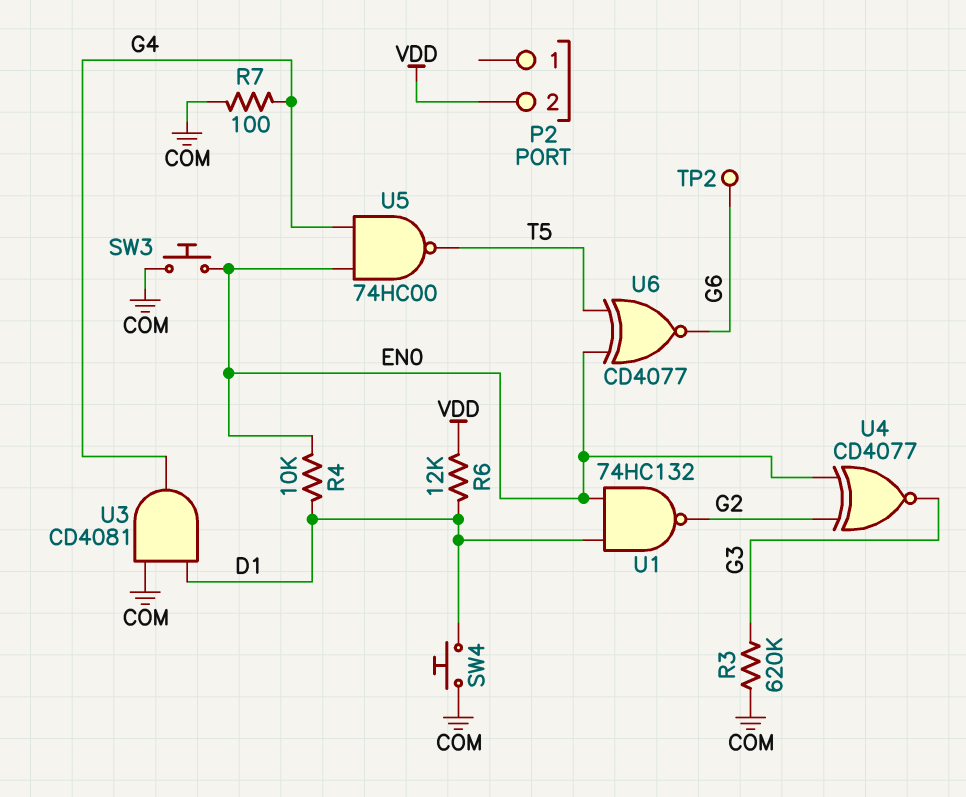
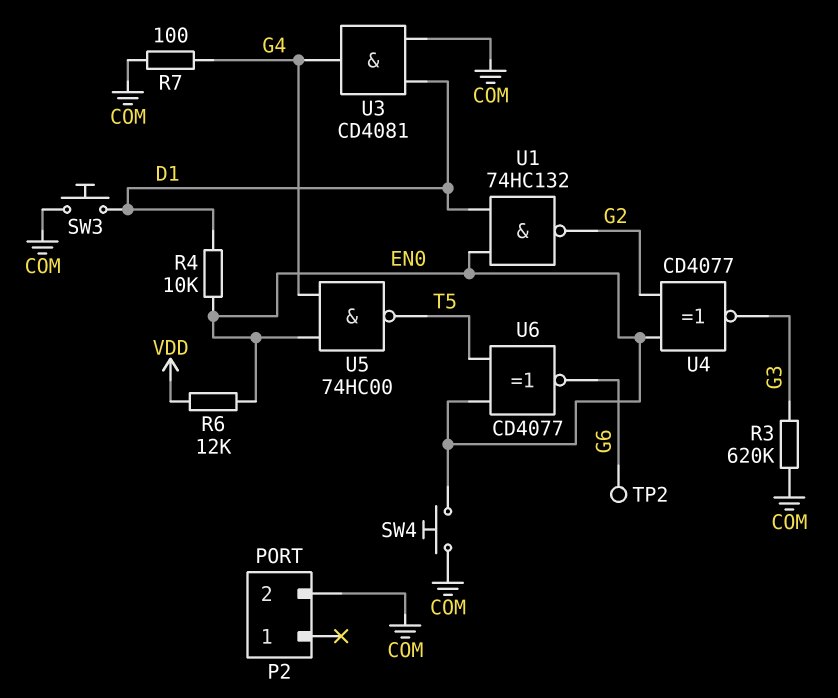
P2 pin 2: VDD -> COM
R6: 12k (D1, VDD) -> 12k (EN0, VDD)
SW3: button (COM, EN0) -> button (COM, D1)
SW4: button (COM, D1) -> button (COM, EN0)

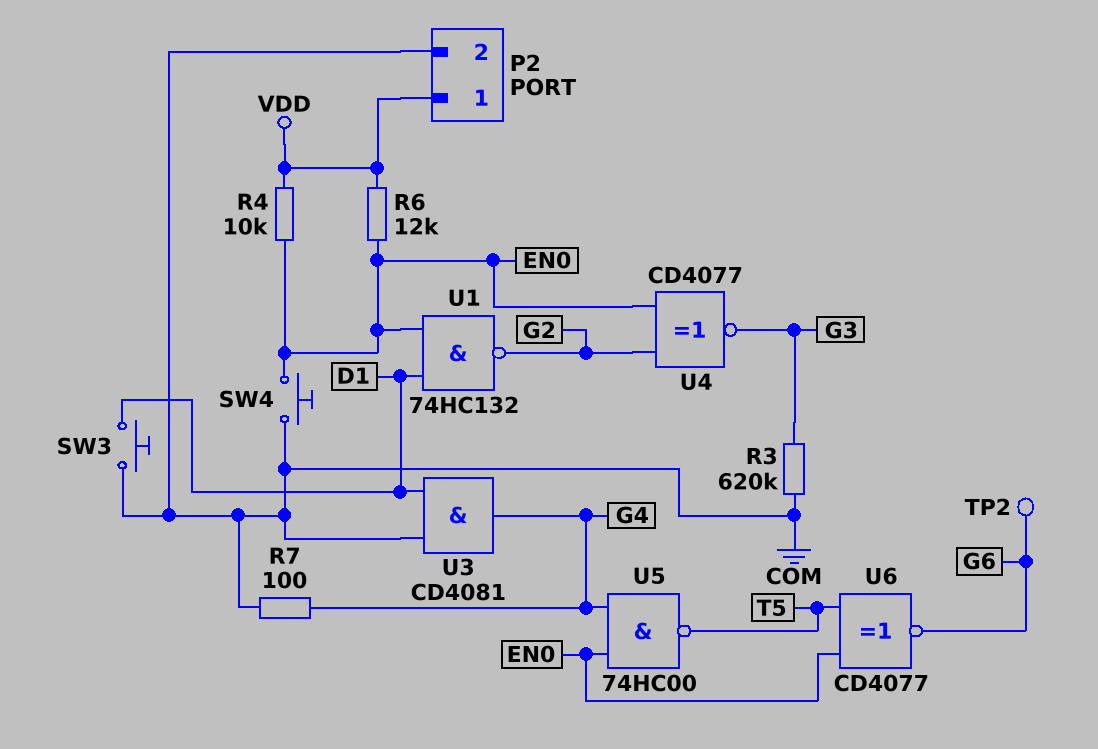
P2 pin 1: none -> VDD
R4: 10k (D1, EN0) -> 10k (EN0, VDD)

